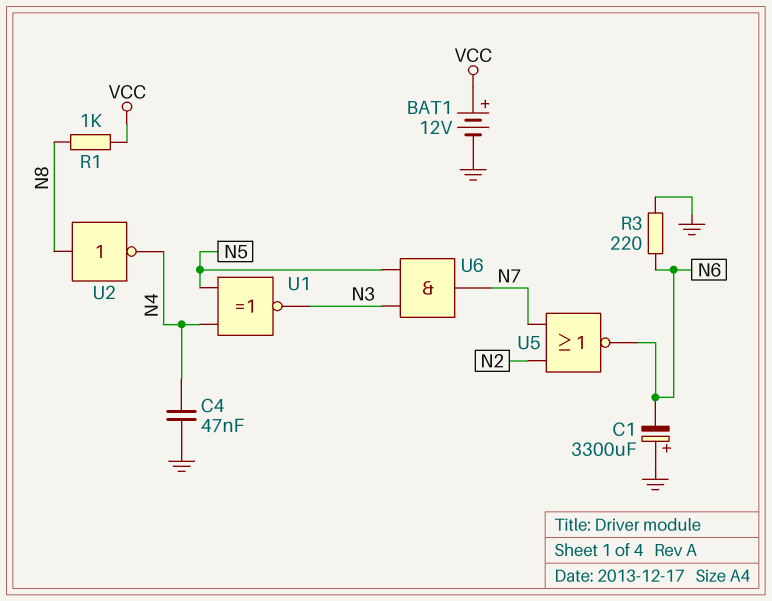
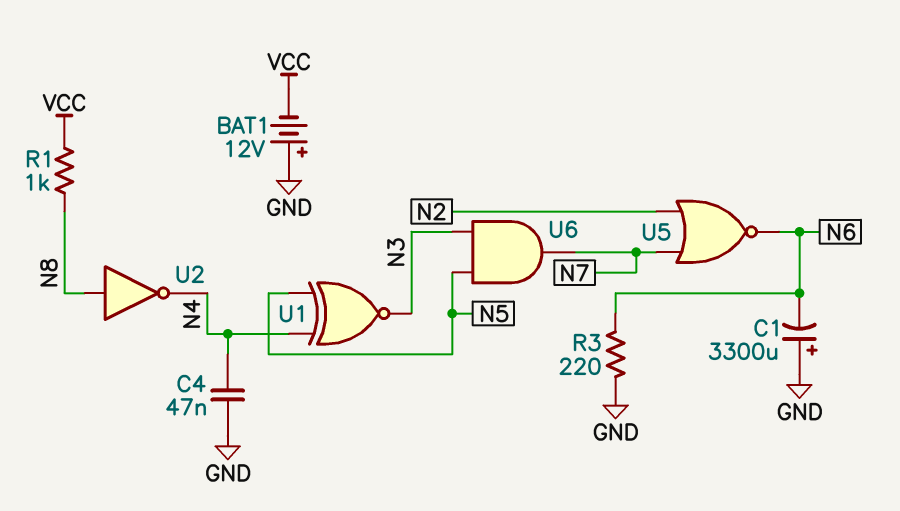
BAT1: 12V (plus VCC, minus GND) -> 12V (plus GND, minus VCC)

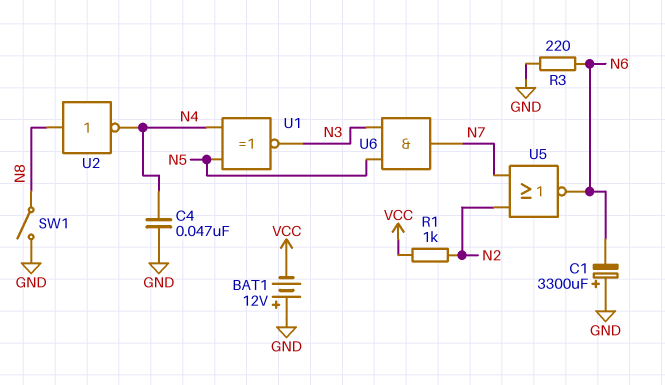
R1: 1k (N8, VCC) -> 1k (N2, VCC)
SW1: none -> switch (GND, N8)

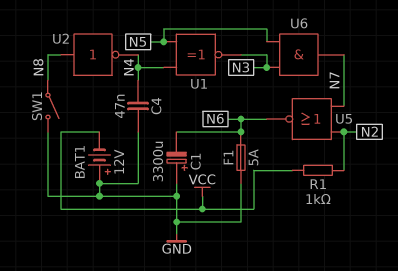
F1: none -> 5A (GND, N6)
R3: 220 (GND, N6) -> none

